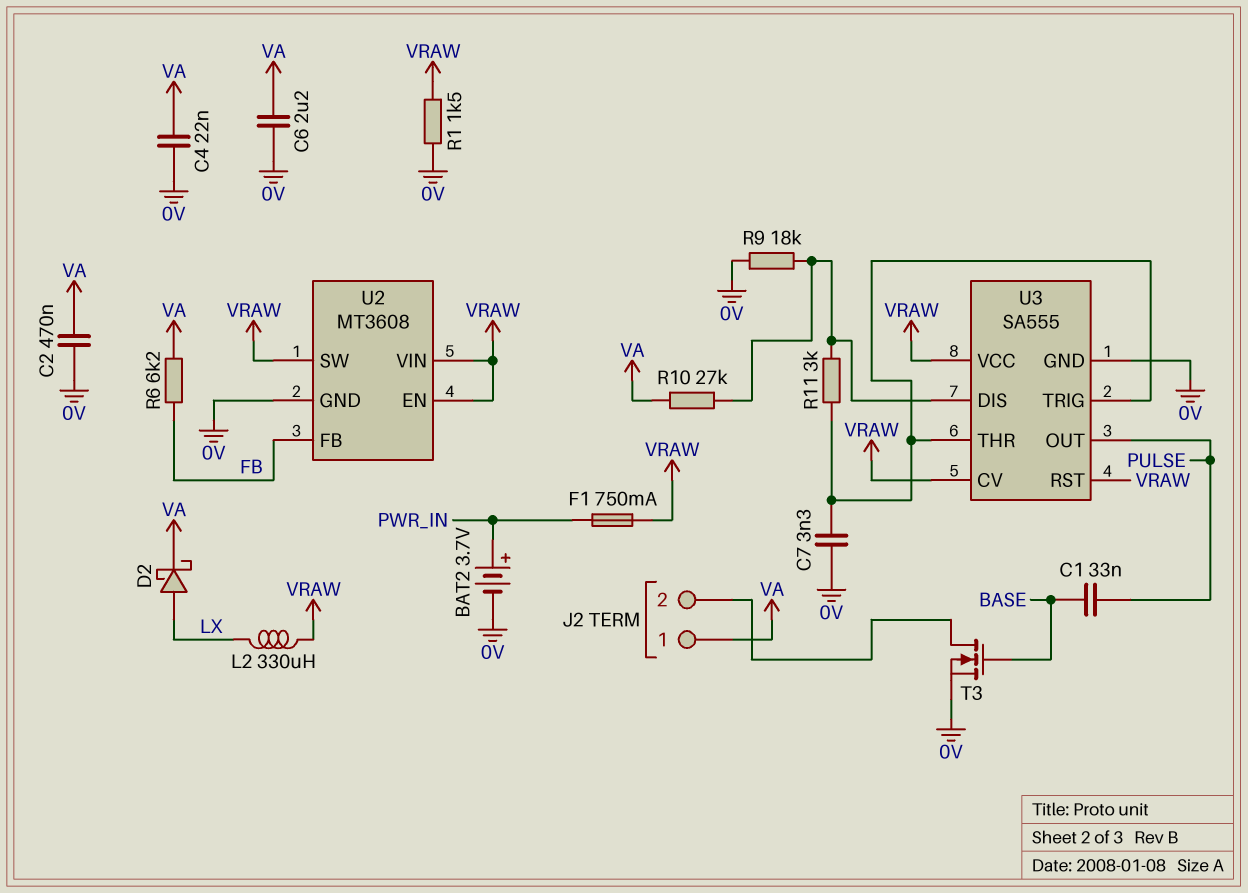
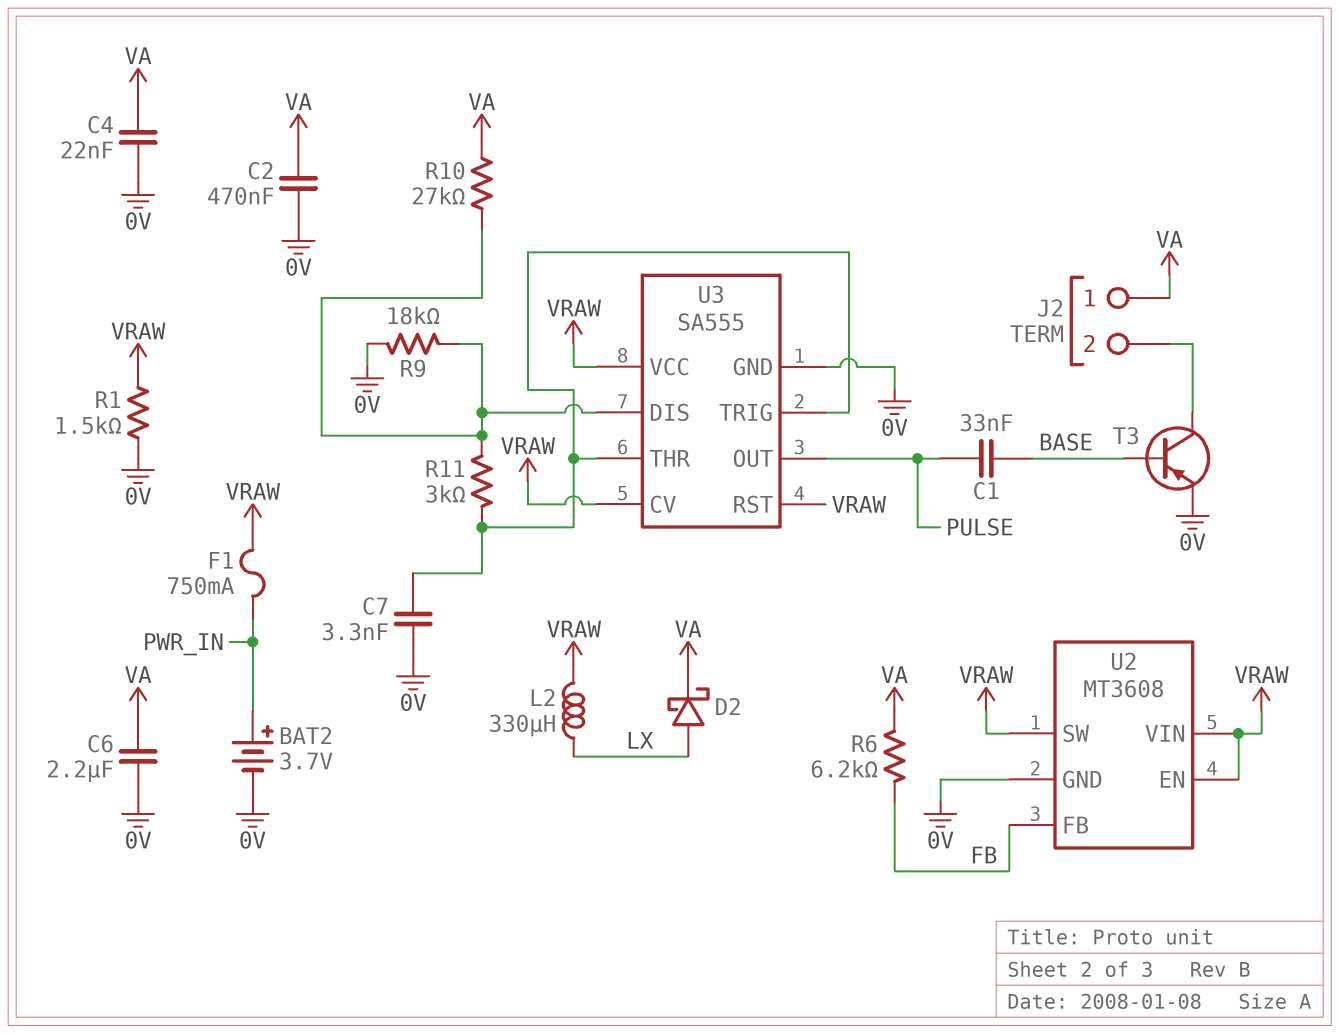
T3: NMOS (G BASE, D J2/2, S 0V) -> PNP (B BASE, C J2/2, E 0V)

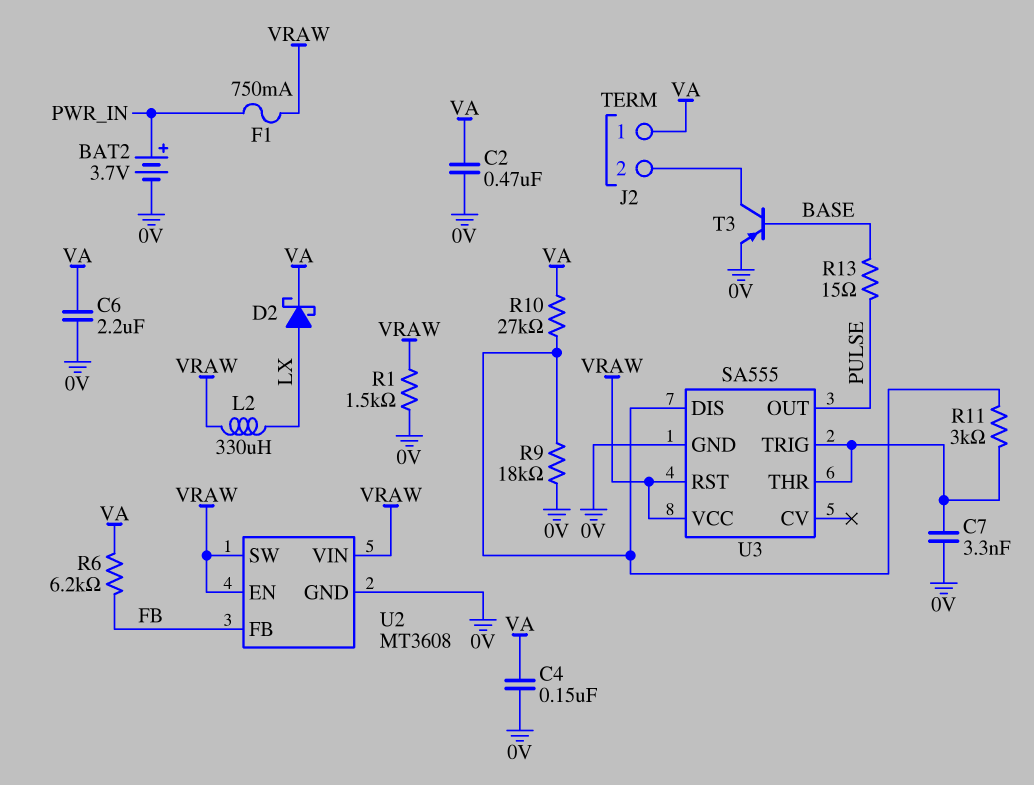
C1: 33nF (BASE, PULSE) -> none
C4: 22nF (0V, VA) -> 150nF (0V, VA)
R13: none -> 15 (BASE, PULSE)
U3 pin CV: VRAW -> none

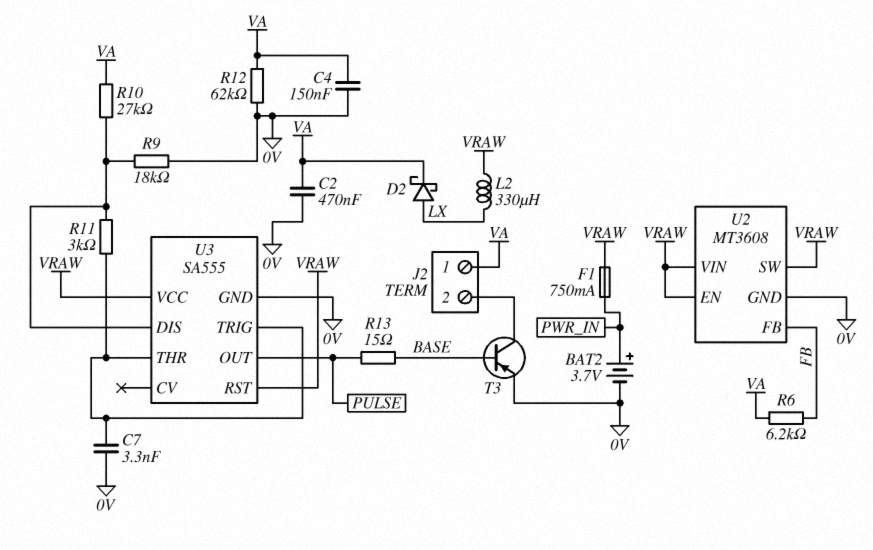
C6: 2.2uF (0V, VA) -> none
R1: 1.5k (0V, VRAW) -> none
R12: none -> 62k (0V, VA)

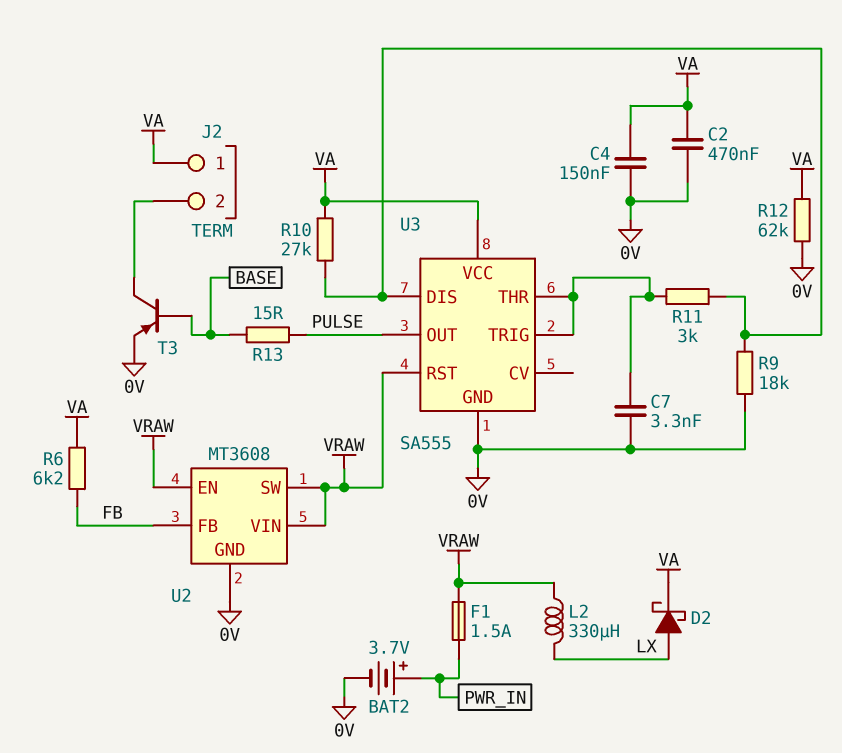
F1: 750mA (PWR_IN, VRAW) -> 1.5A (PWR_IN, VRAW)
U3 pin VCC: VRAW -> VA

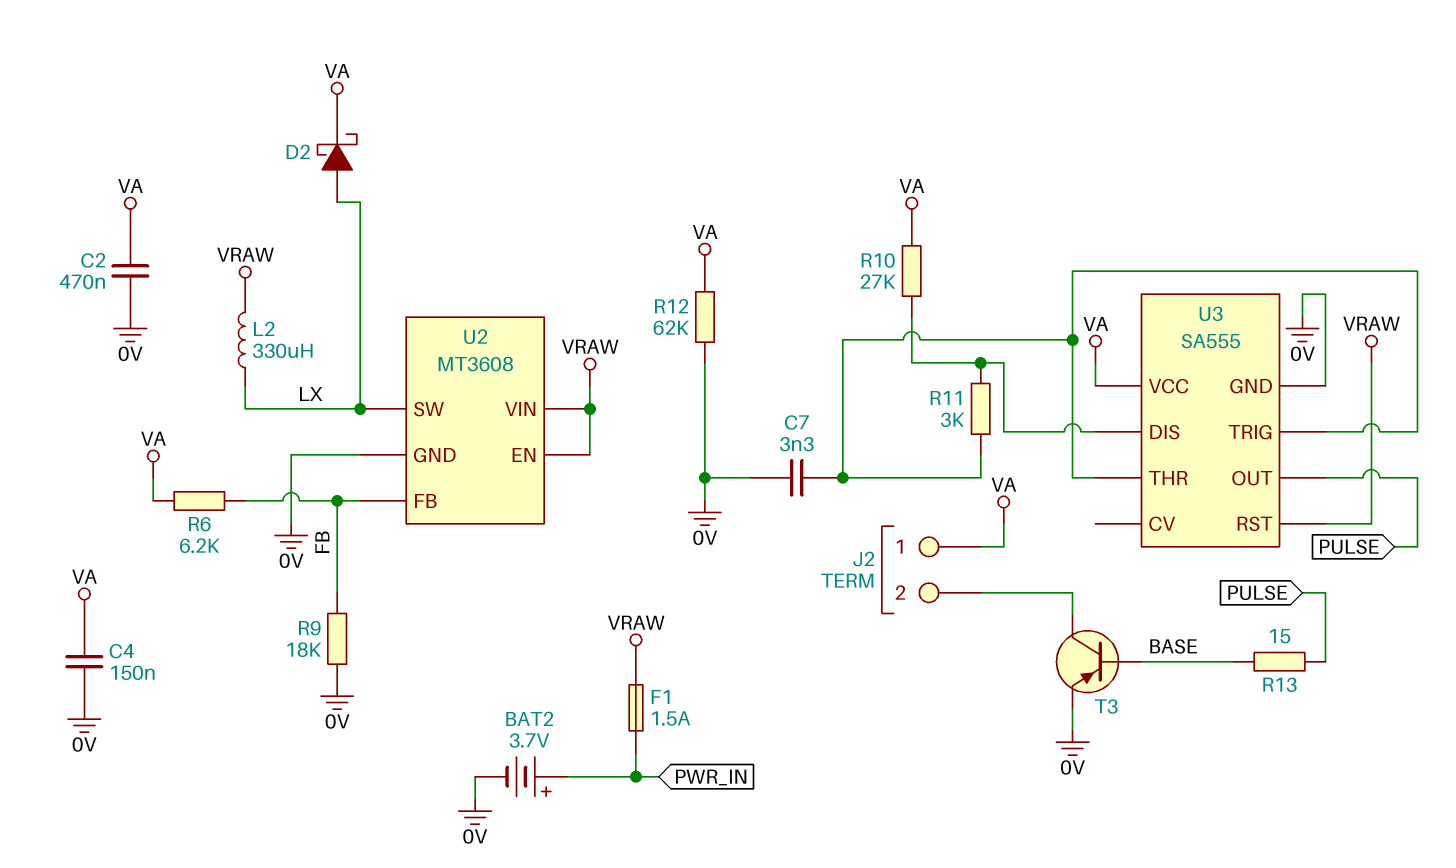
R9: 18k (0V, U3/DIS) -> 18k (0V, FB)
U2 pin SW: VRAW -> LX

